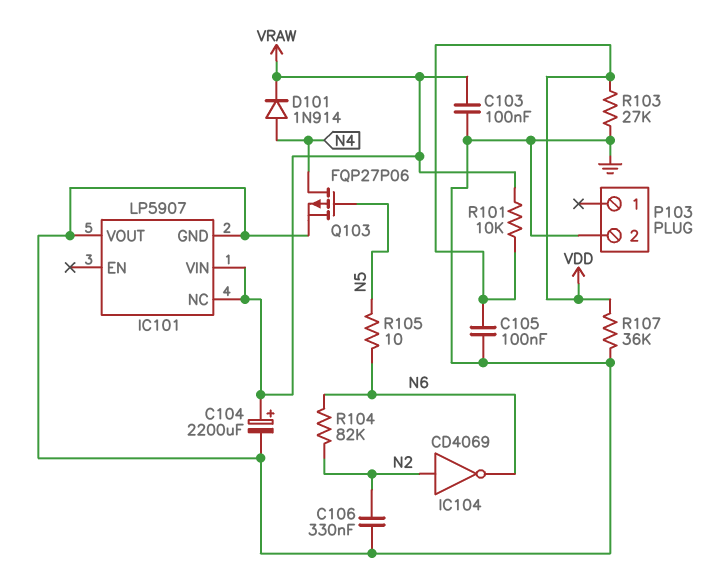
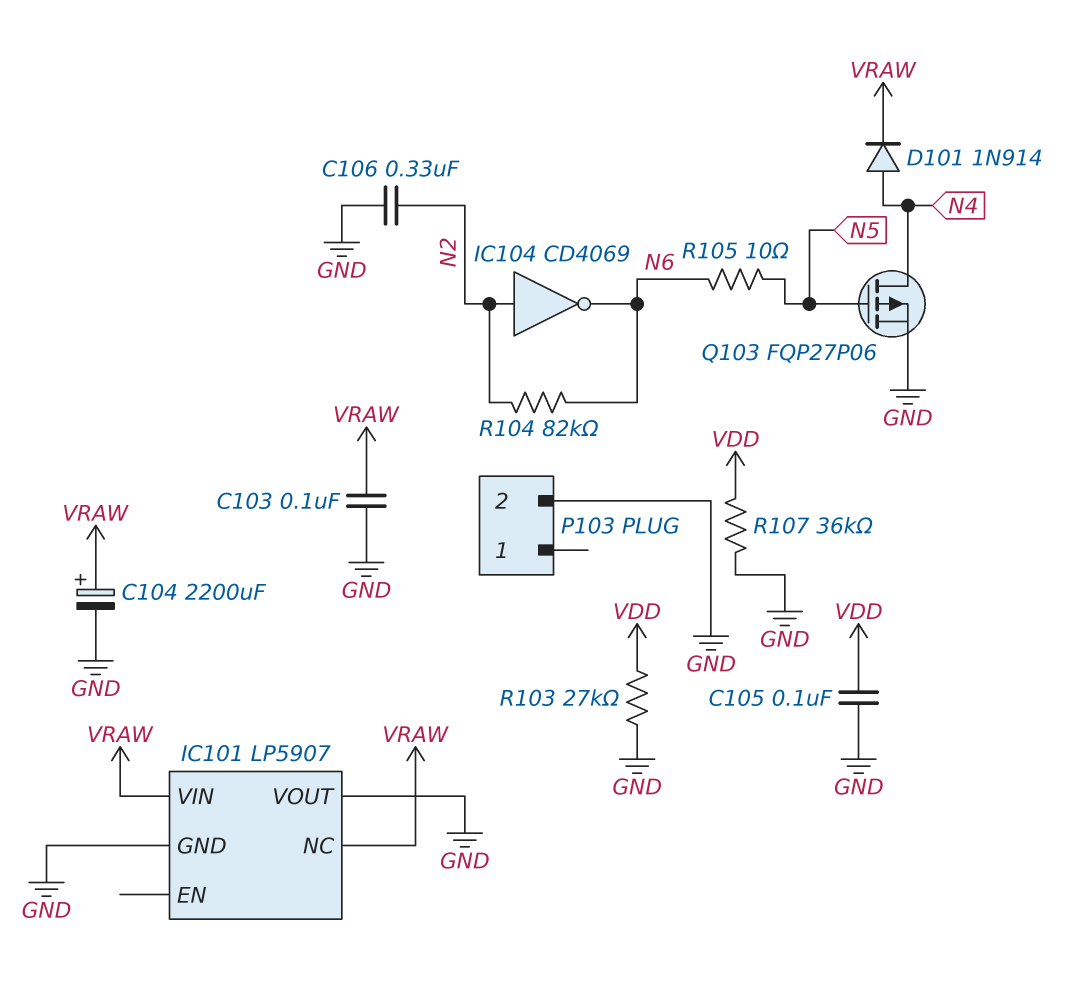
R101: 10k (VDD, VRAW) -> none

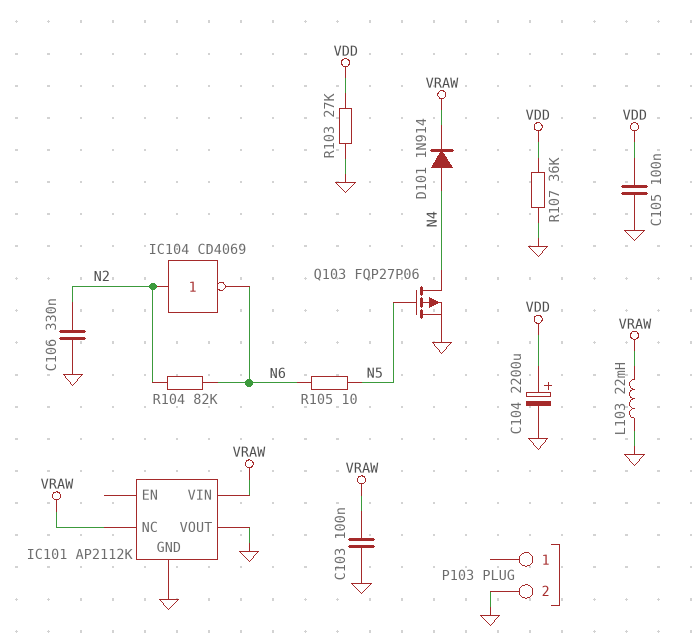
C104: 2200uF (plus VRAW, minus GND) -> 2200uF (plus VDD, minus GND)
IC101: LP5907 -> AP2112K
L103: none -> 22mH (GND, VRAW)

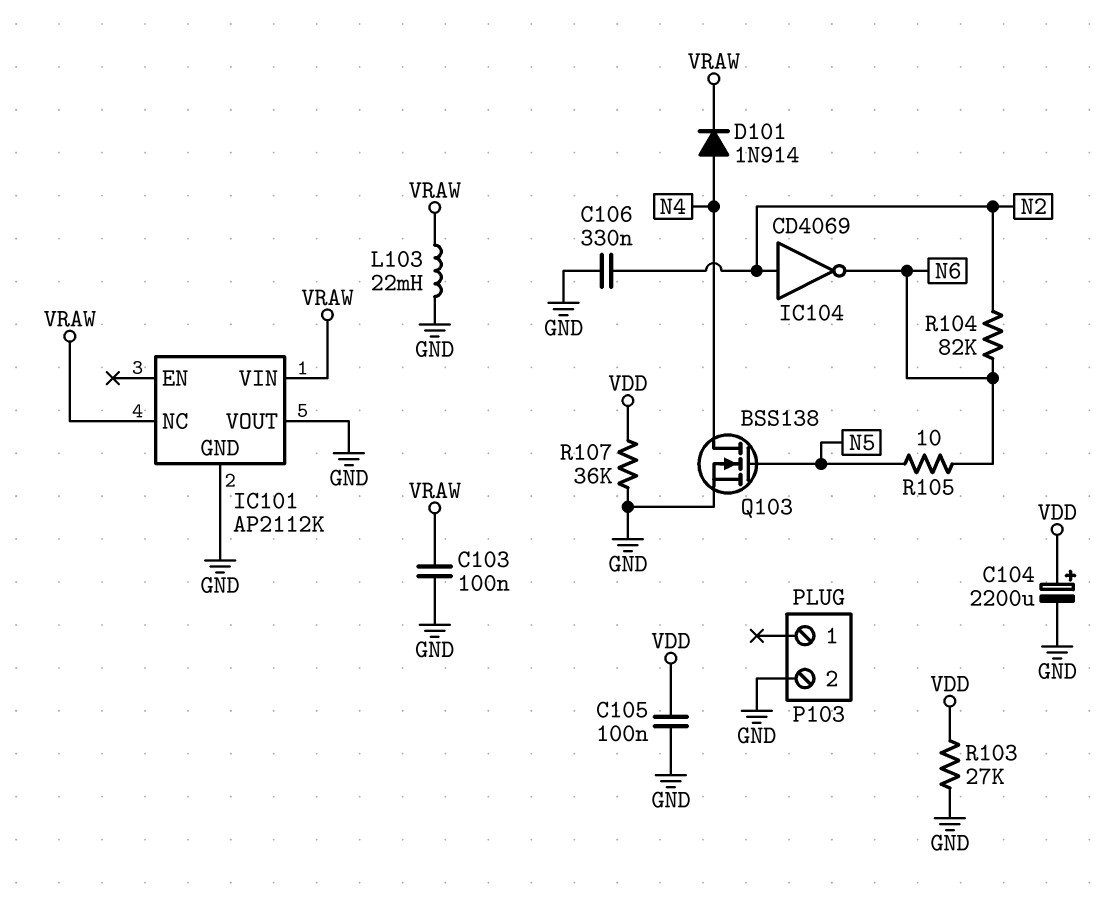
Q103: PMOS FQP27P06 (G N5, D N4, S GND) -> NMOS BSS138 (G N5, D N4, S GND)

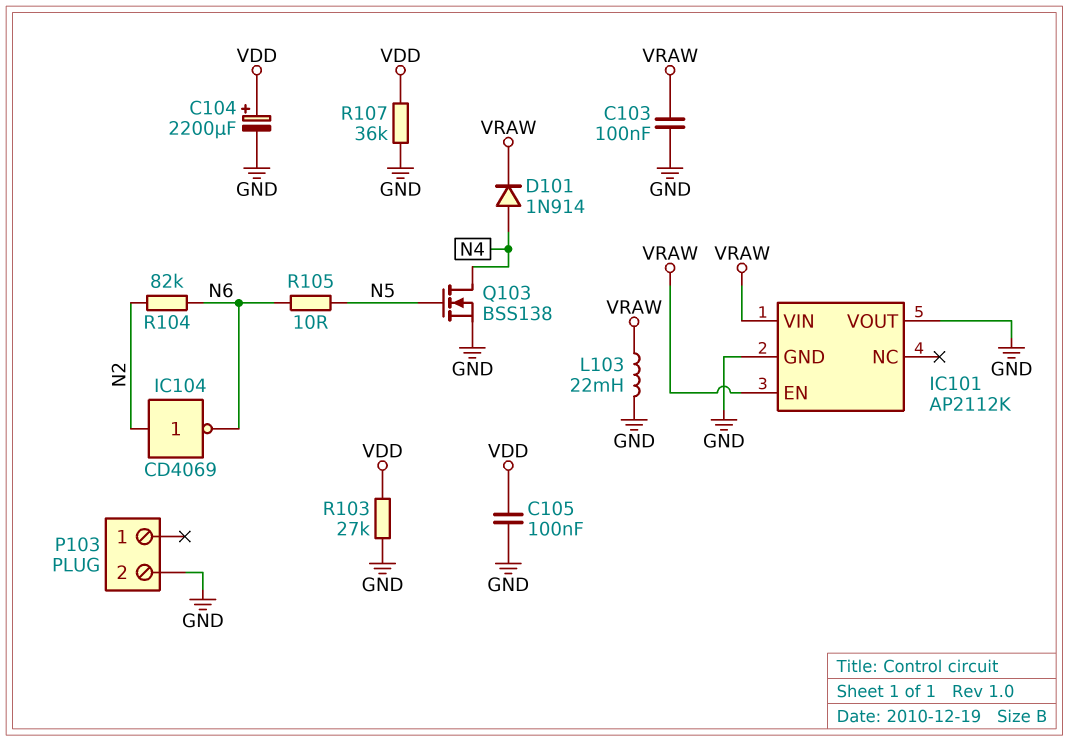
C106: 330nF (GND, N2) -> none
IC101 pin EN: none -> VRAW
IC101 pin NC: VRAW -> none

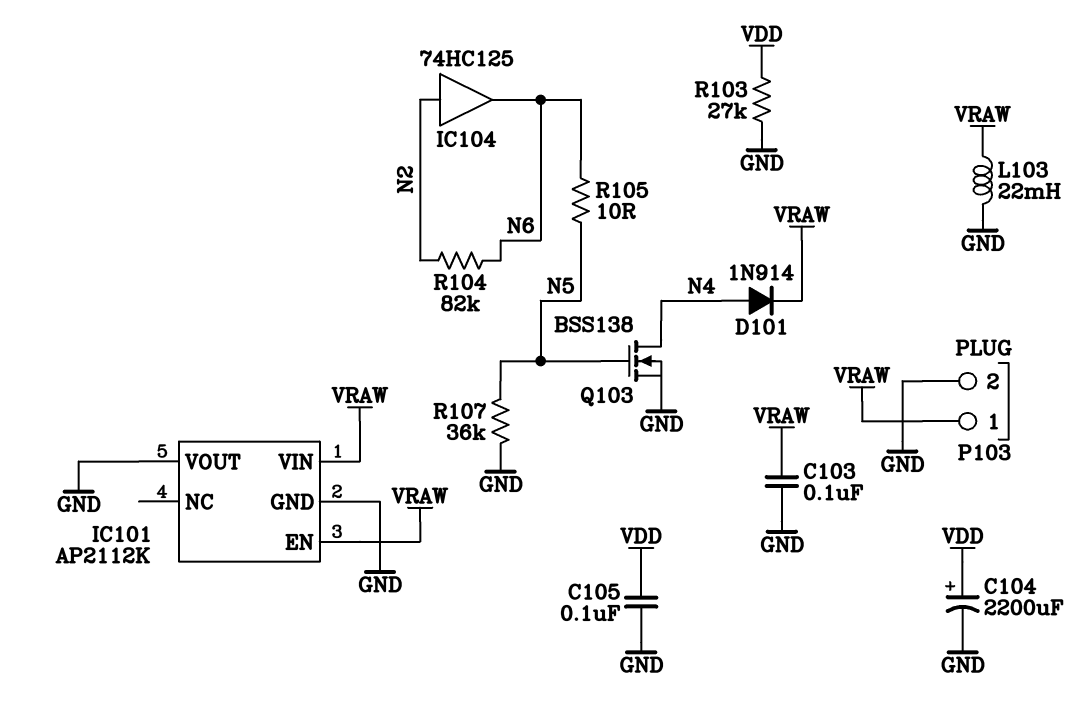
IC104: NOT CD4069 (in N2, out N6) -> buffer 74HC125 (in N2, out N6)
P103 pin 1: none -> VRAW
R107: 36k (GND, VDD) -> 36k (GND, N5)

